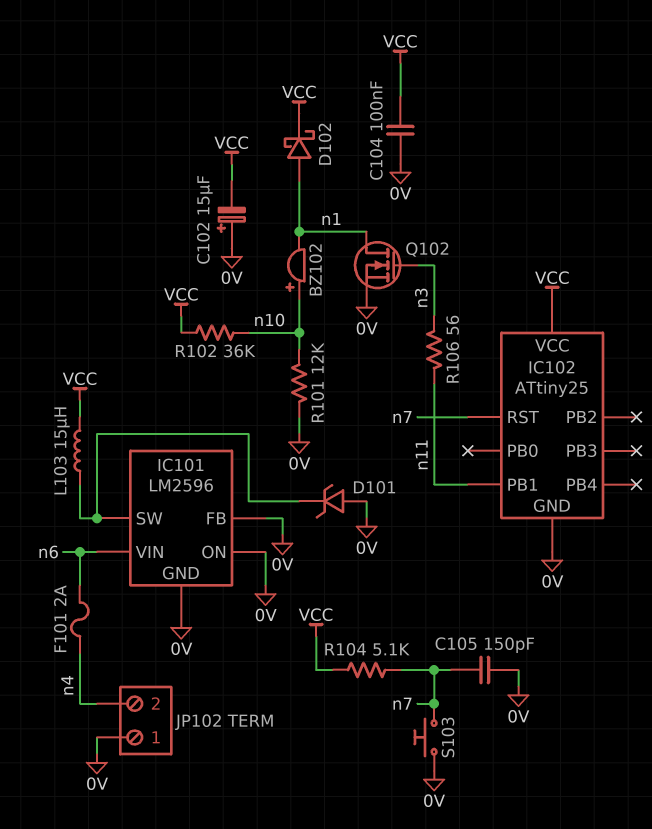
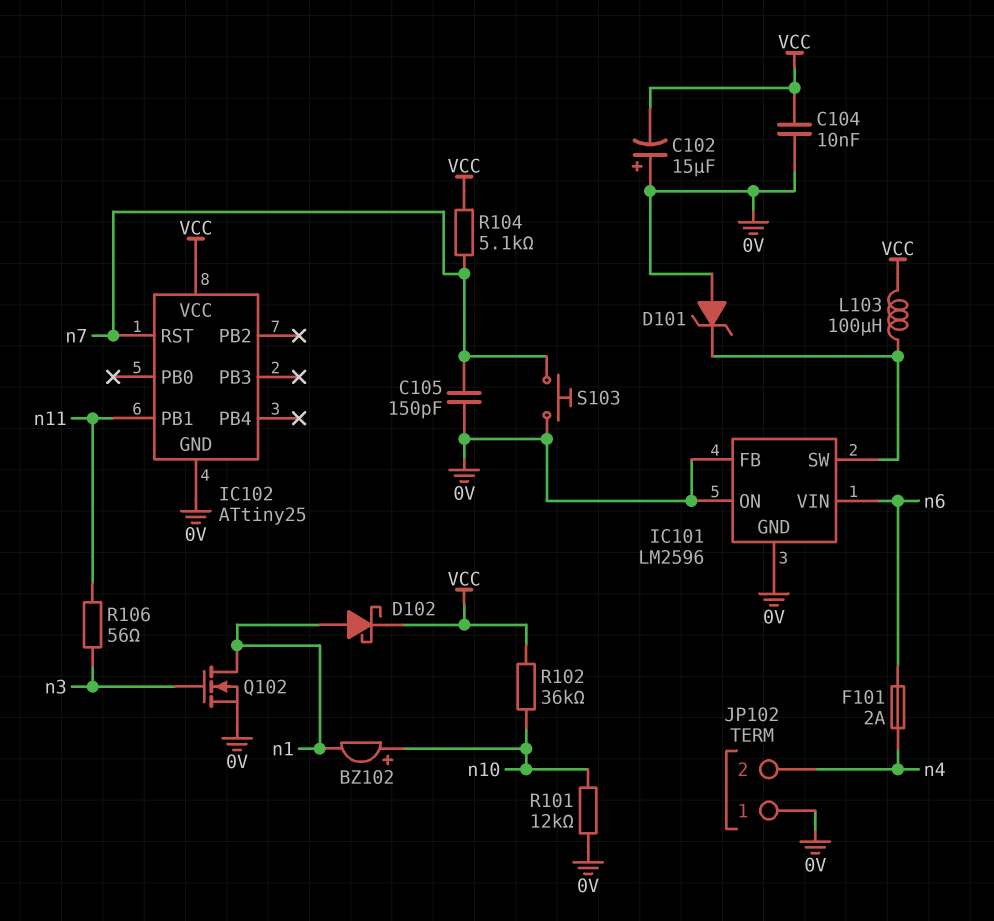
C104: 100nF (0V, VCC) -> 10nF (0V, VCC)
L103: 15uH (IC101/SW, VCC) -> 100uH (IC101/SW, VCC)

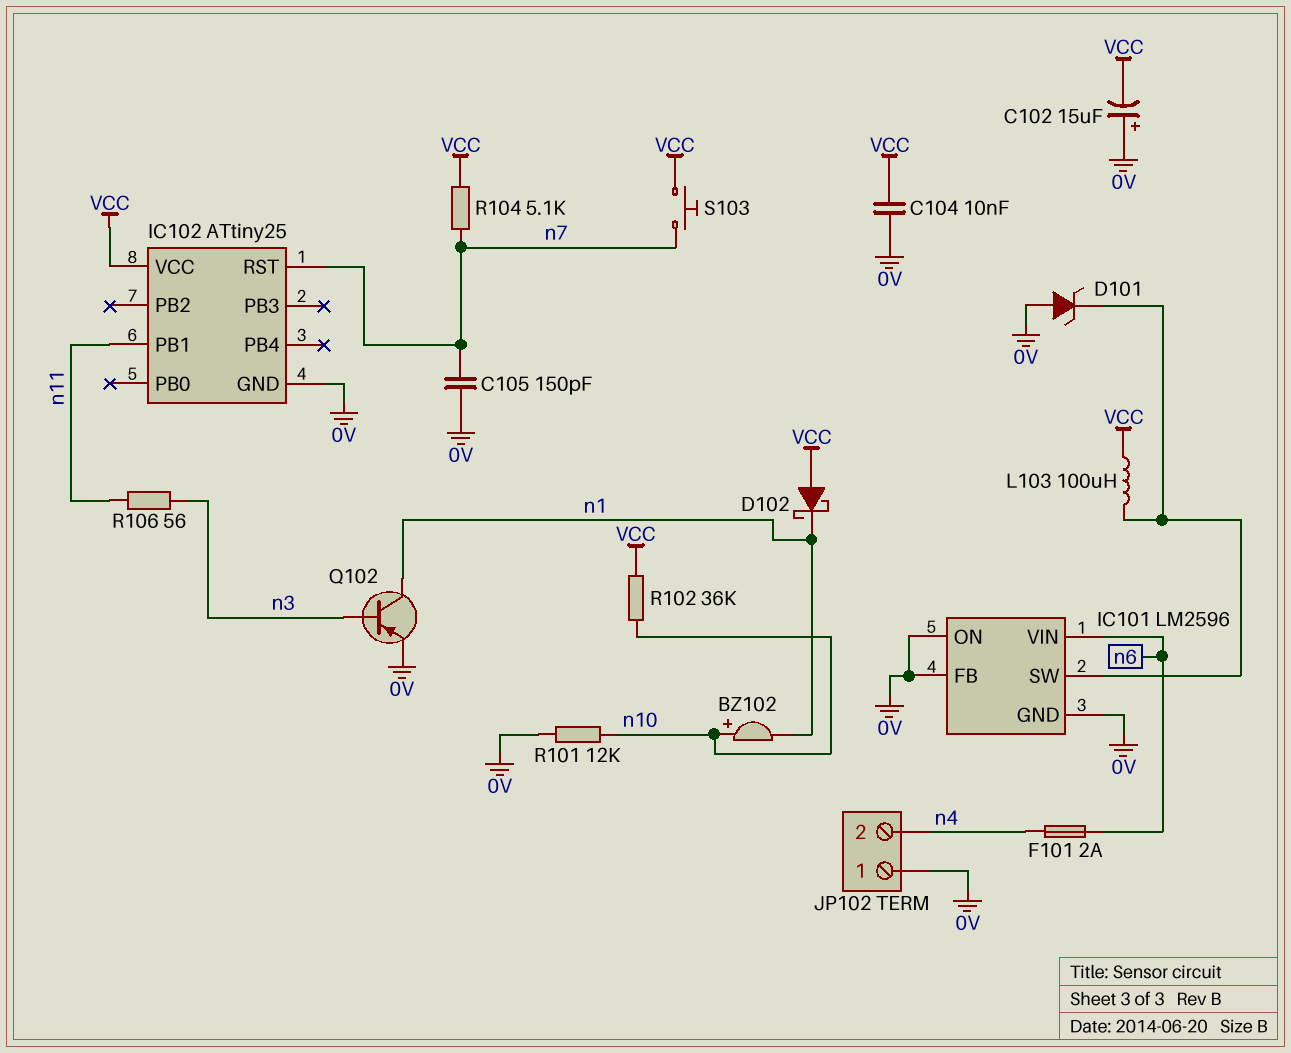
D102: schottky (A n1, K VCC) -> schottky (A VCC, K n1)
Q102: NMOS (G n3, D n1, S 0V) -> PNP (B n3, C n1, E 0V)
S103: button (0V, n7) -> button (VCC, n7)

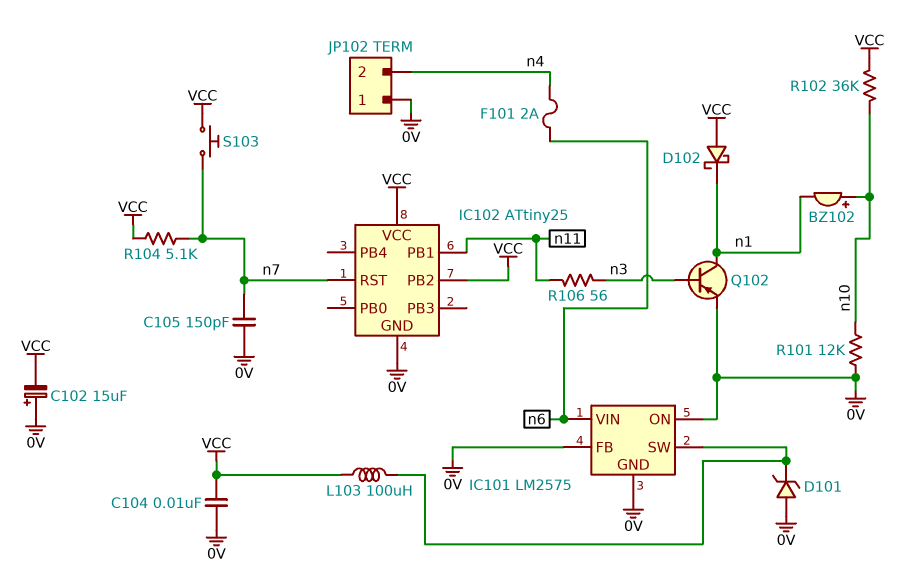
IC101: LM2596 -> LM2575
IC102 pin PB2: none -> VCC

